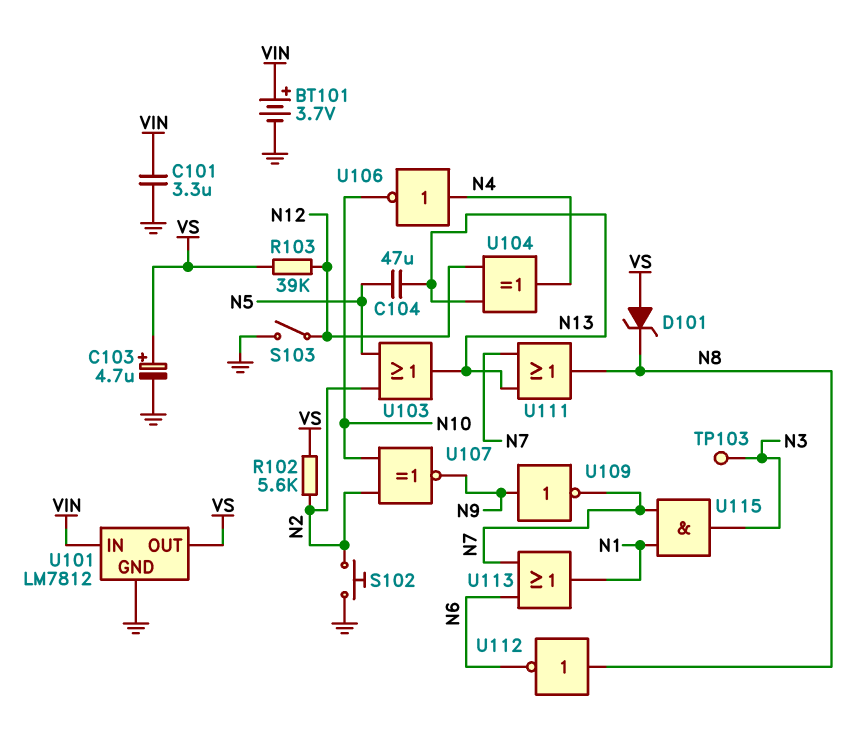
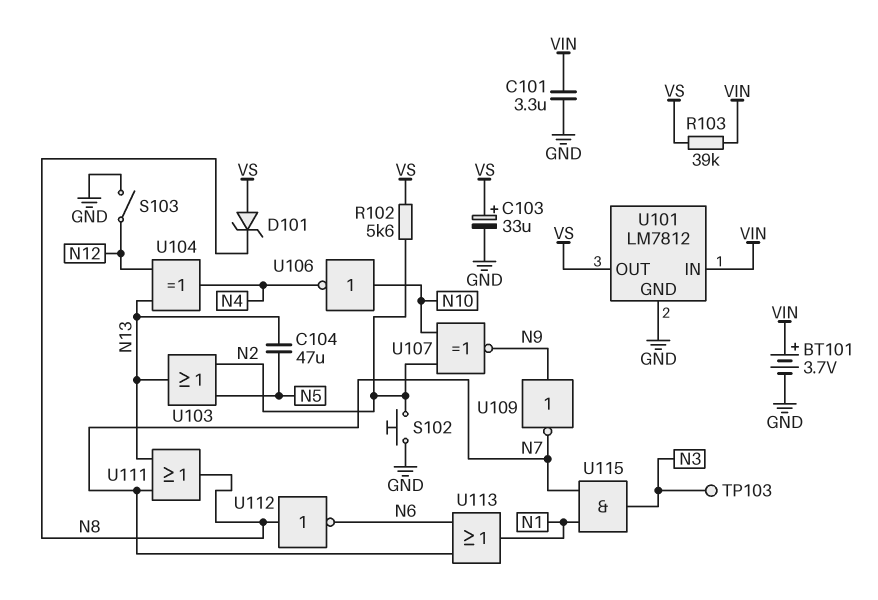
C103: 4.7uF (plus VS, minus GND) -> 33uF (plus VS, minus GND)
R103: 39k (N12, VS) -> 39k (VIN, VS)
U106: NOT (in N4, out N10) -> NOT (in N10, out N4)

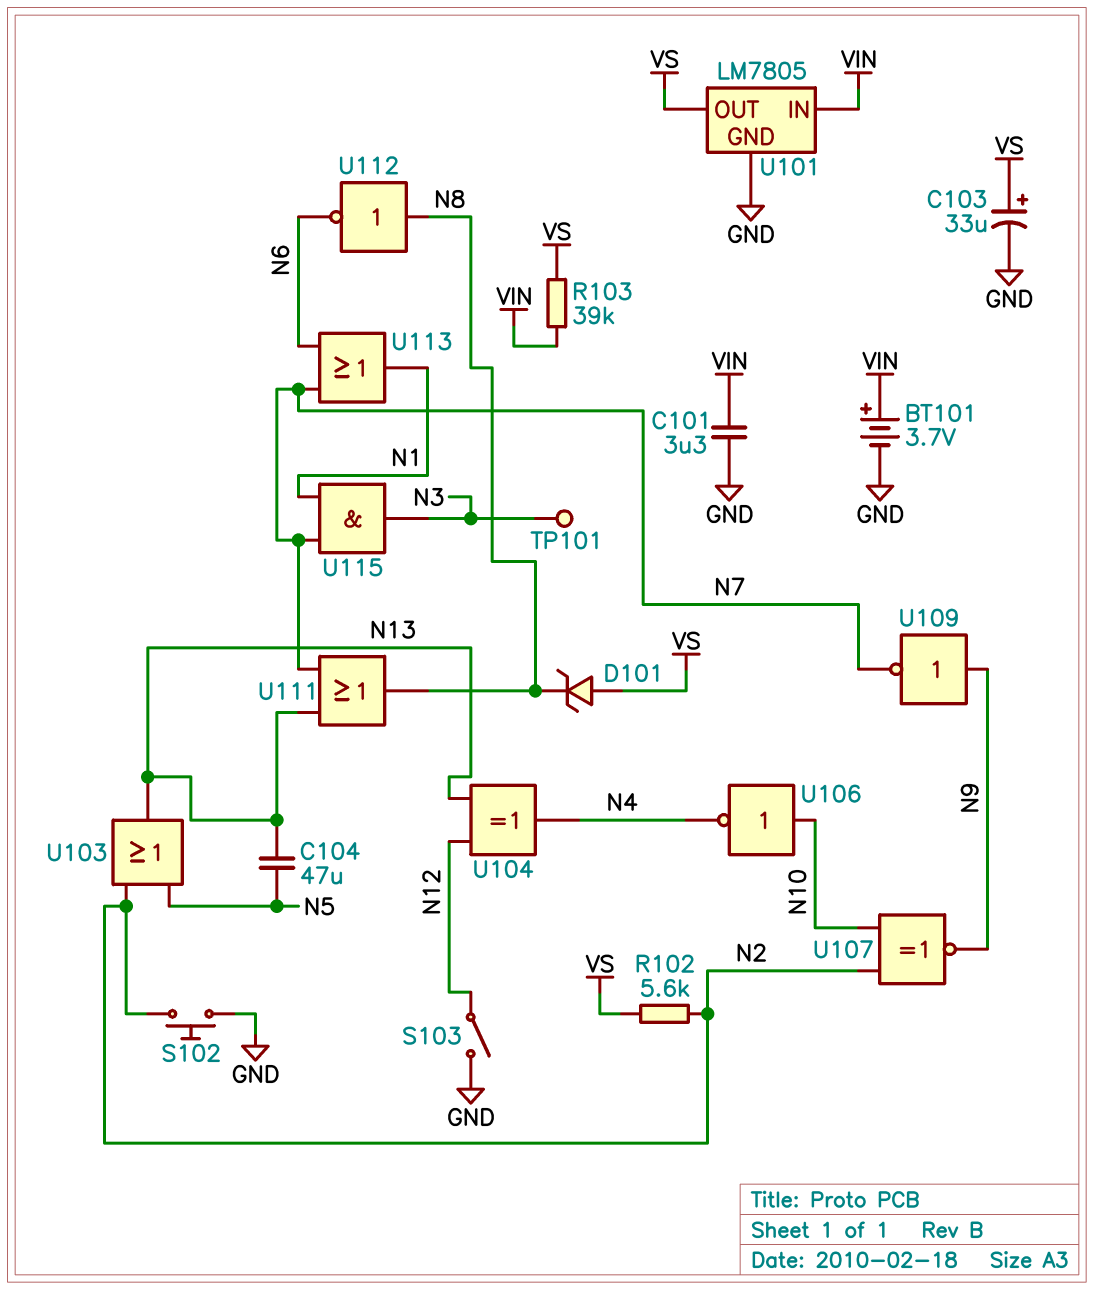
TP101: none -> test point (N3)
TP103: test point (N3) -> none
U101: LM7812 -> LM7805

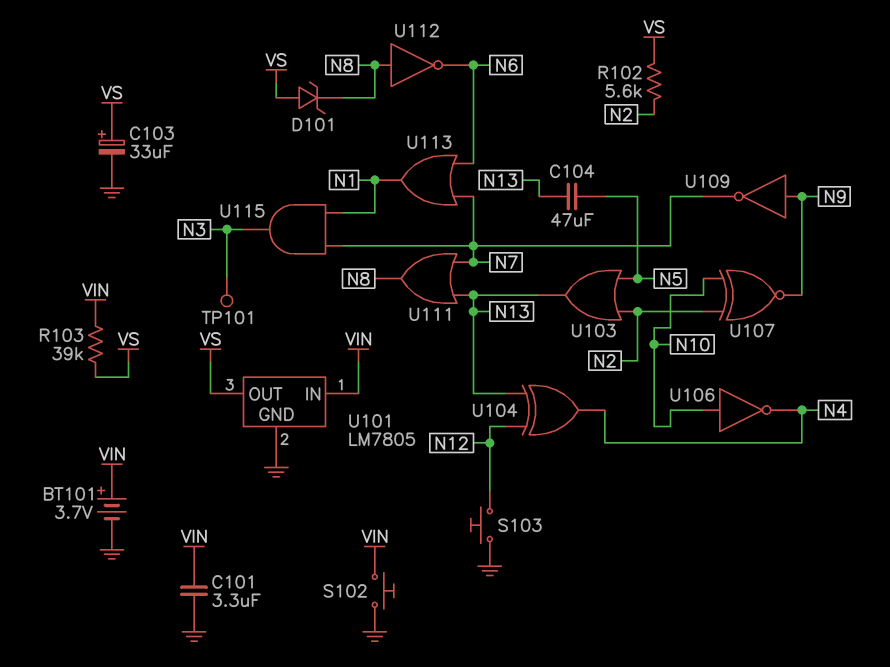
S102: button (GND, N2) -> button (GND, VIN)
S103: switch (GND, N12) -> button (GND, N12)

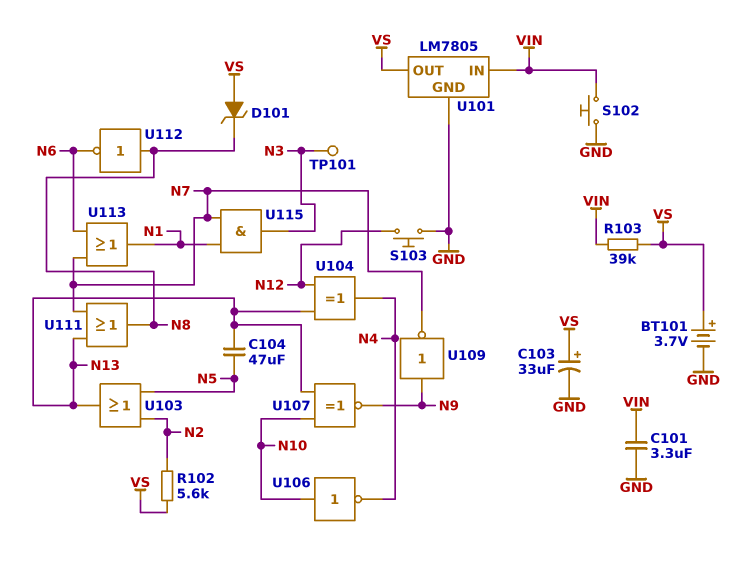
BT101: 3.7V (plus VIN, minus GND) -> 3.7V (plus VS, minus GND)
U107: XNOR (in N2, in N10, out N9) -> XNOR (in N10, in N13, out N9)

